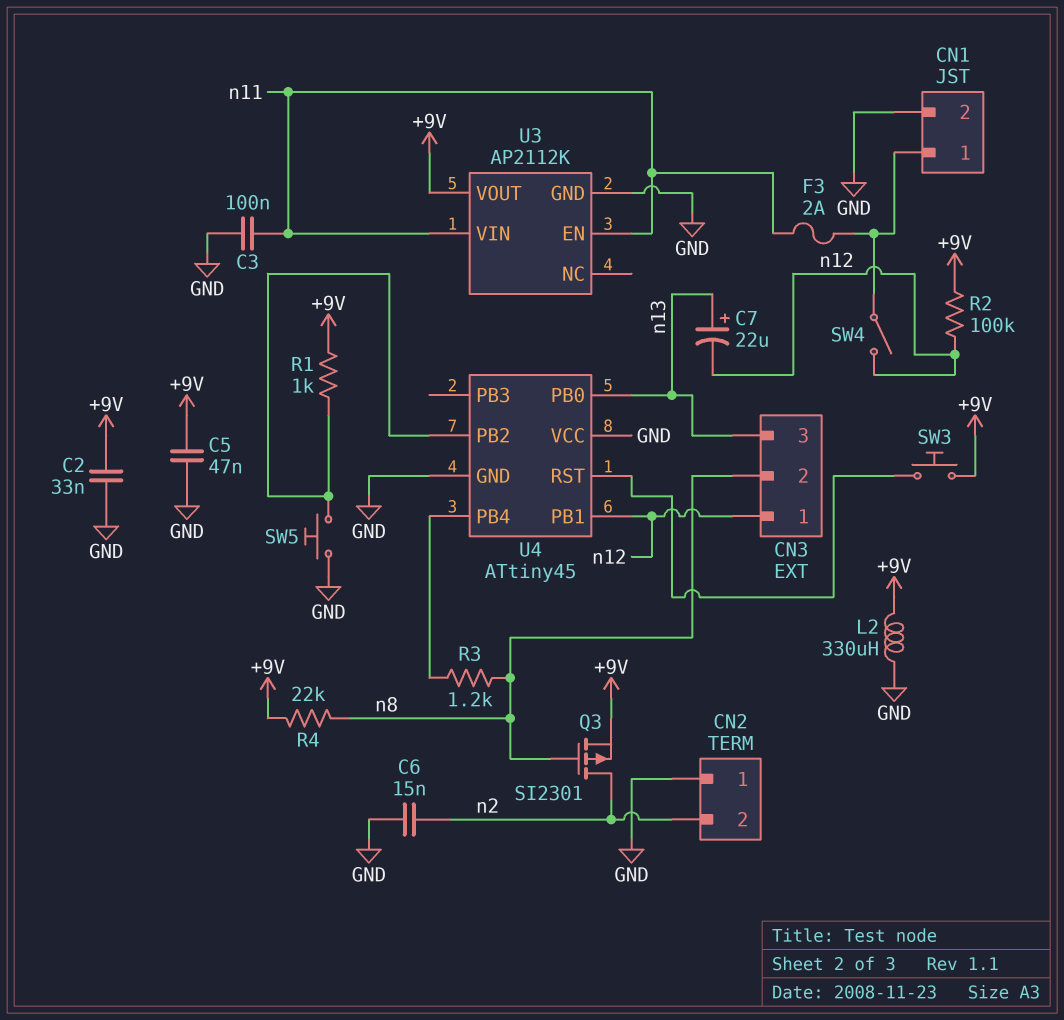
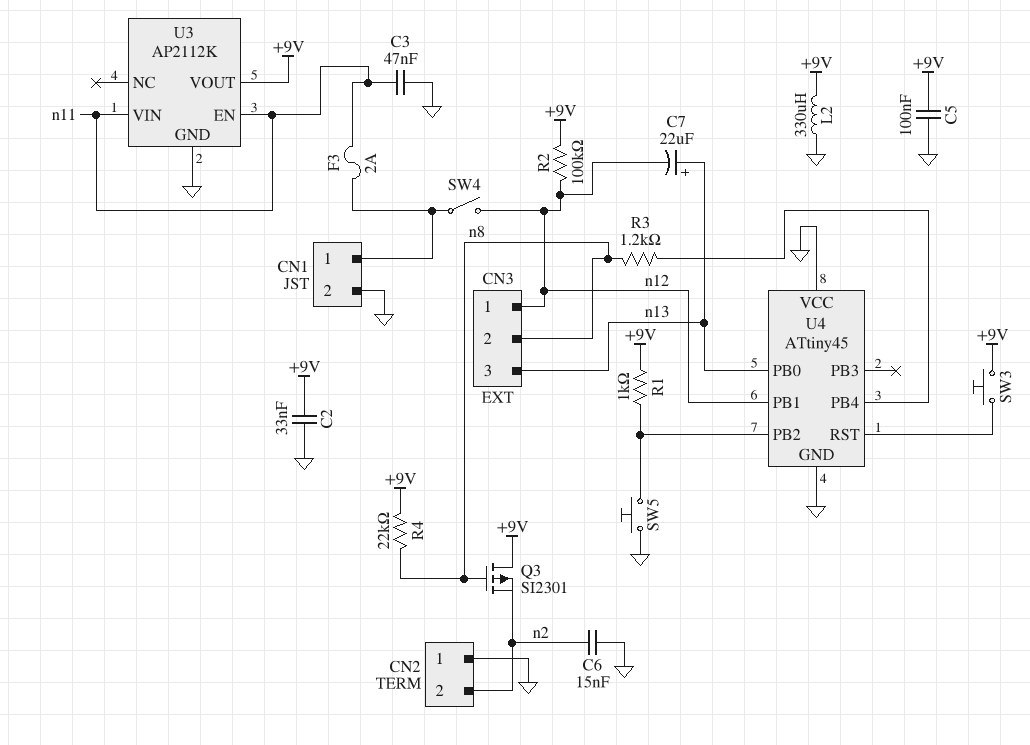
C3: 100nF (GND, n11) -> 47nF (GND, n11)
C5: 47nF (+9V, GND) -> 100nF (+9V, GND)
Q3: PMOS SI2301 (G n8, D n2, S +9V) -> PMOS SI2301 (G n8, D +9V, S n2)

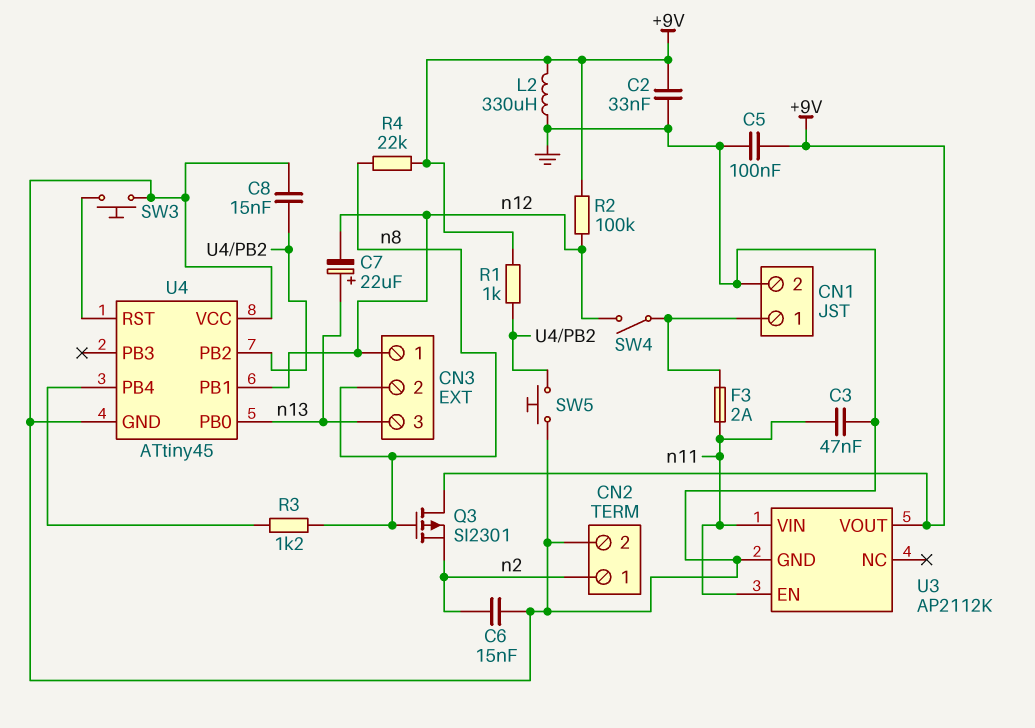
C8: none -> 15nF (GND, U4/PB2)
CN2 pin 1: GND -> n2
CN2 pin 2: n2 -> GND
SW3: button (+9V, U4/RST) -> button (GND, U4/RST)

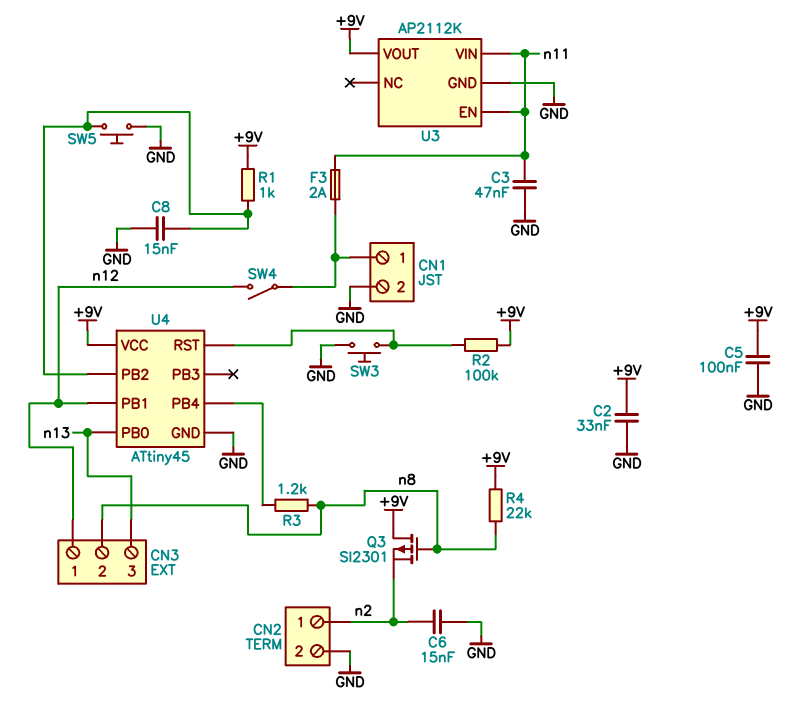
C7: 22uF (plus n13, minus n12) -> none
L2: 330uH (+9V, GND) -> none
R2: 100k (+9V, n12) -> 100k (+9V, U4/RST)
U4 pin VCC: GND -> +9V

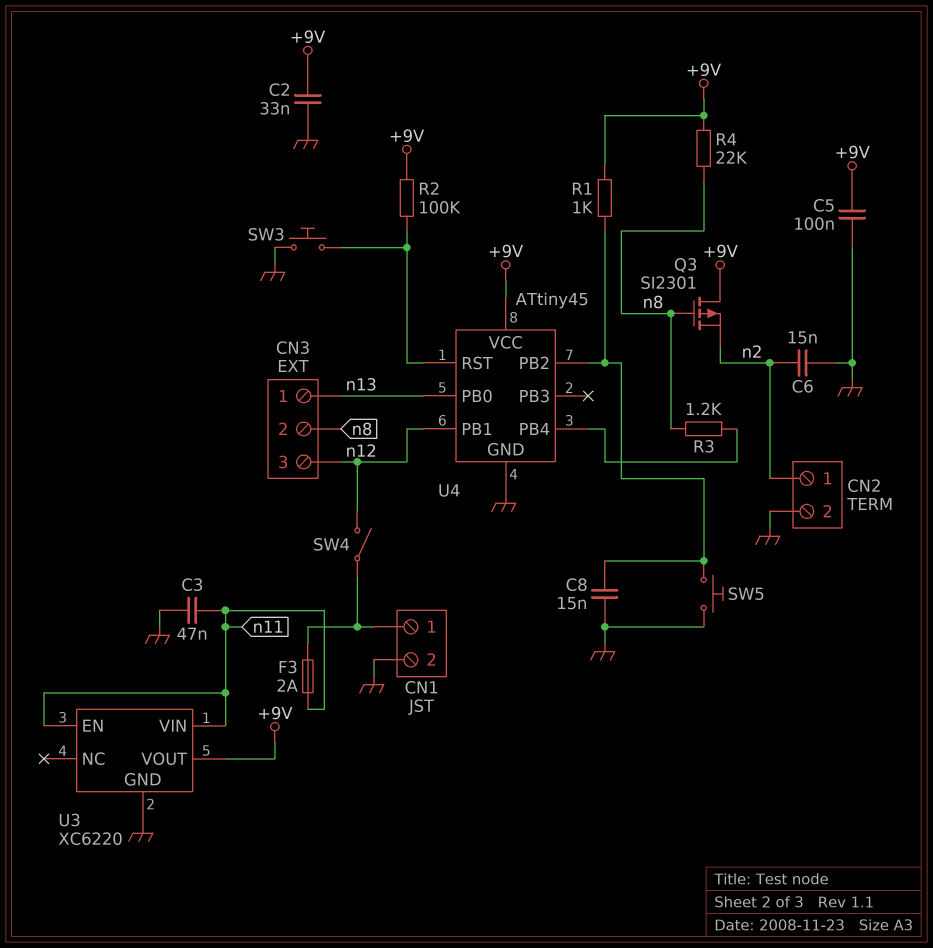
CN3 pin 1: n12 -> n13
CN3 pin 3: n13 -> n12
U3: AP2112K -> XC6220

